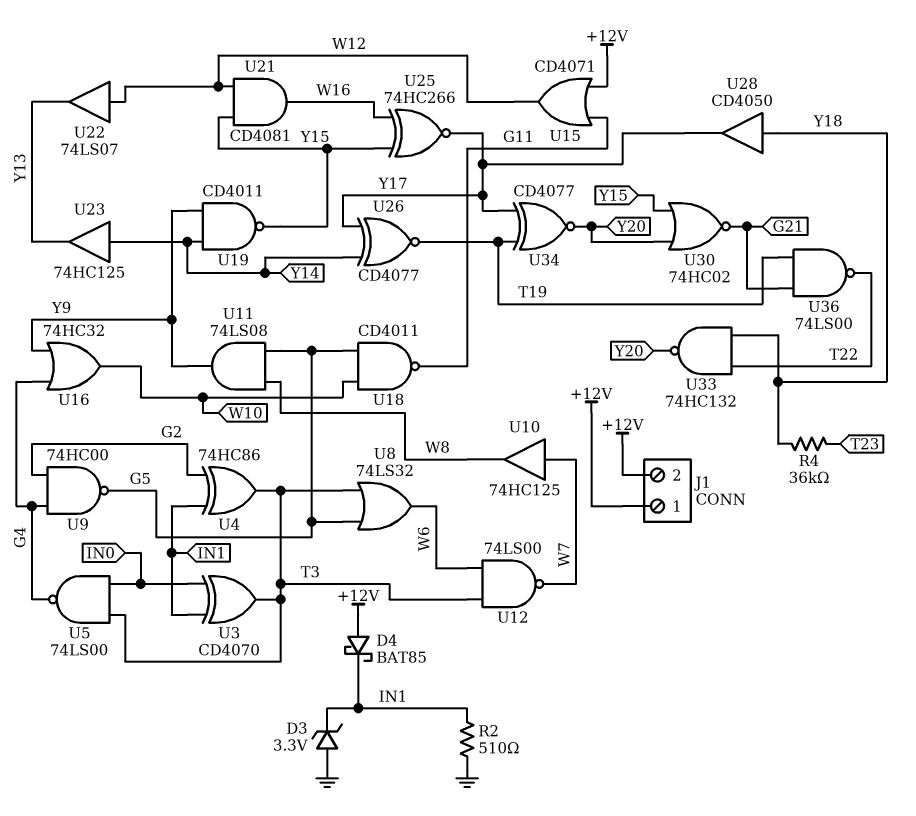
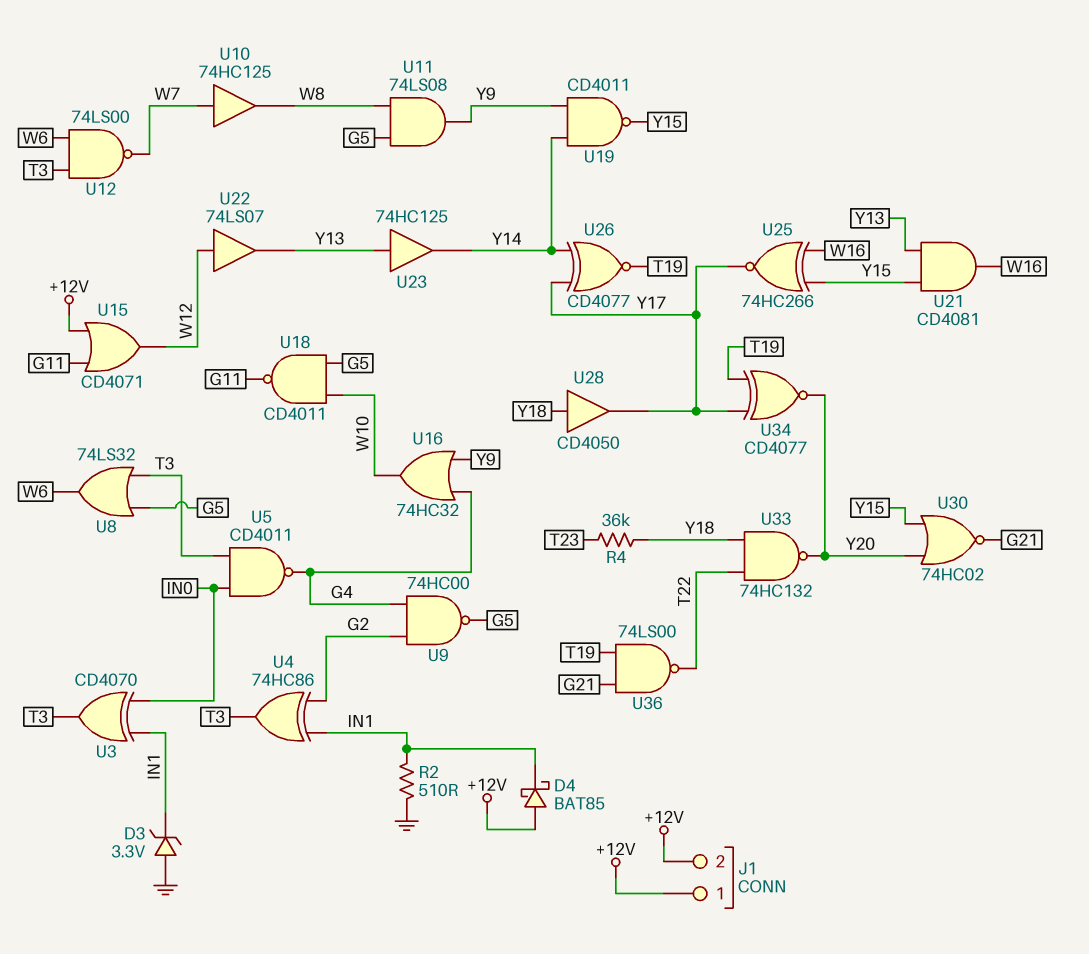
U5: NAND 74LS00 (in IN0, in T3, out G4) -> NAND CD4011 (in IN0, in T3, out G4)
U21: AND CD4081 (in W12, in Y15, out W16) -> AND CD4081 (in Y13, in Y15, out W16)
U23: buffer 74HC125 (in Y14, out Y13) -> buffer 74HC125 (in Y13, out Y14)

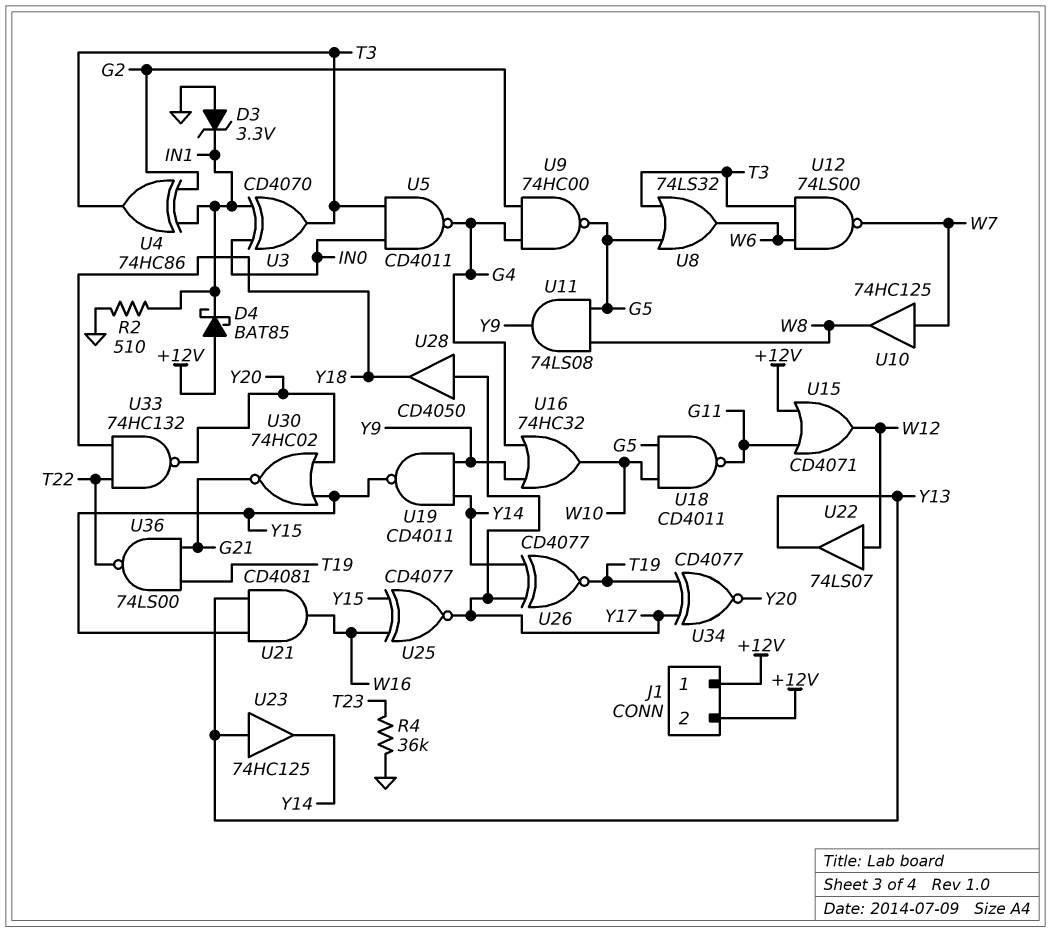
R4: 36k (T23, Y18) -> 36k (GND, T23)
U25: XNOR 74HC266 (in W16, in Y15, out Y17) -> XNOR CD4077 (in W16, in Y15, out Y17)
U28: buffer CD4050 (in Y18, out Y17) -> buffer CD4050 (in Y17, out Y18)

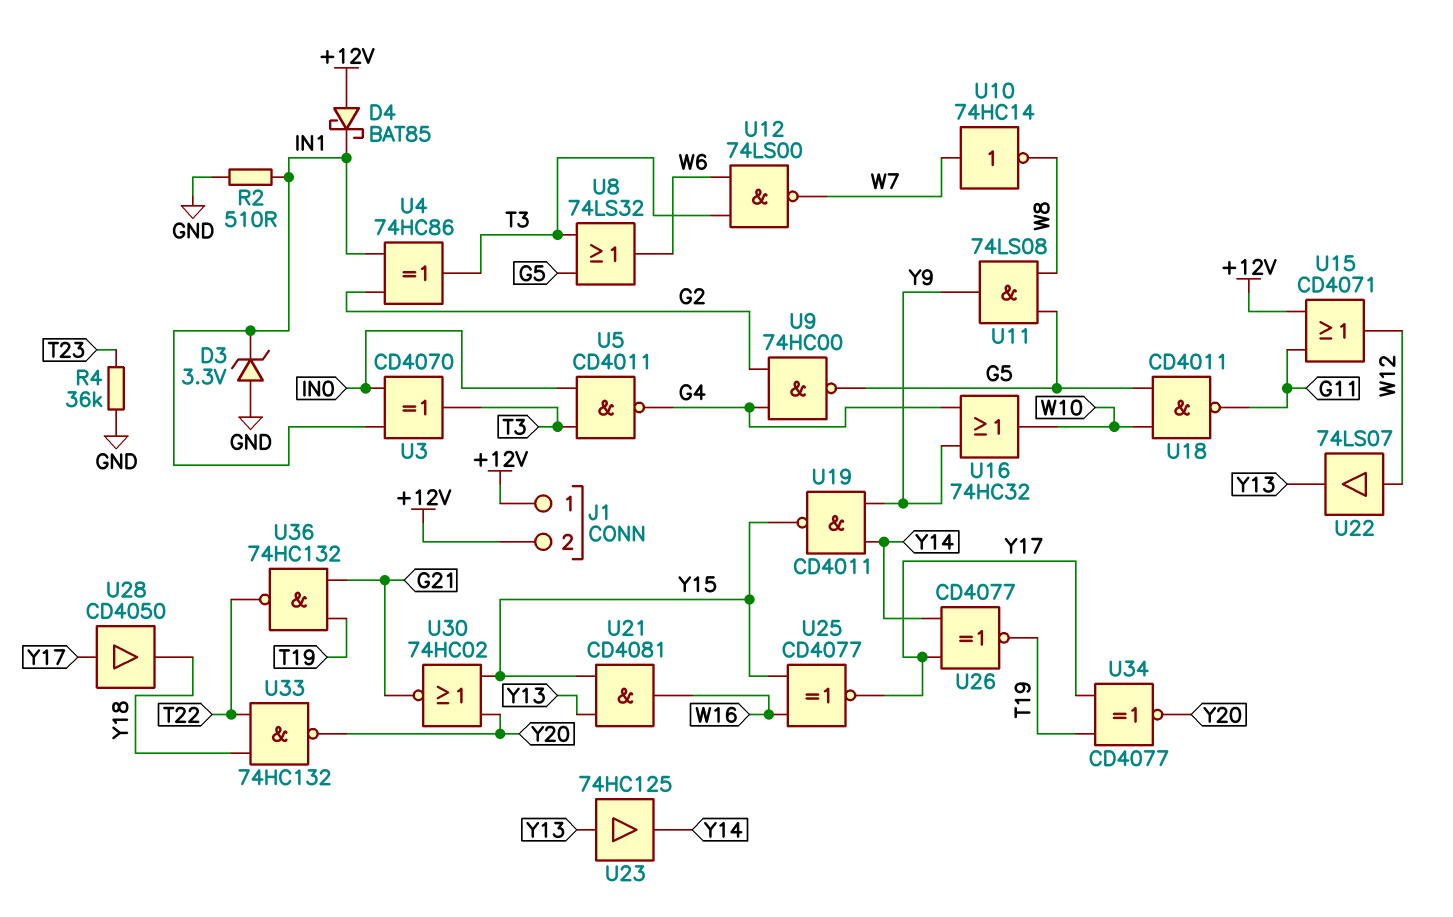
U10: buffer 74HC125 (in W7, out W8) -> NOT 74HC14 (in W7, out W8)
U36: NAND 74LS00 (in G21, in T19, out T22) -> NAND 74HC132 (in G21, in T19, out T22)

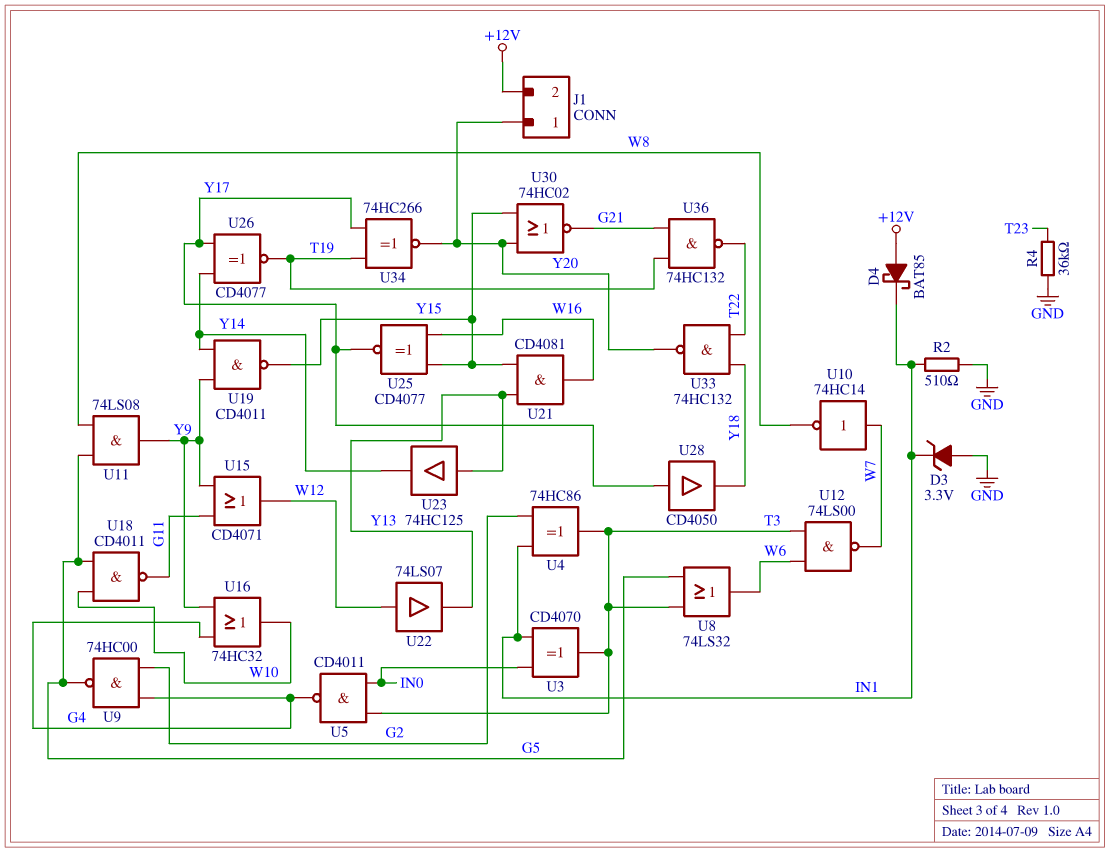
J1 pin 1: +12V -> Y20
U15: OR CD4071 (in +12V, in G11, out W12) -> OR CD4071 (in G11, in Y9, out W12)
U34: XNOR CD4077 (in T19, in Y17, out Y20) -> XNOR 74HC266 (in T19, in Y17, out Y20)

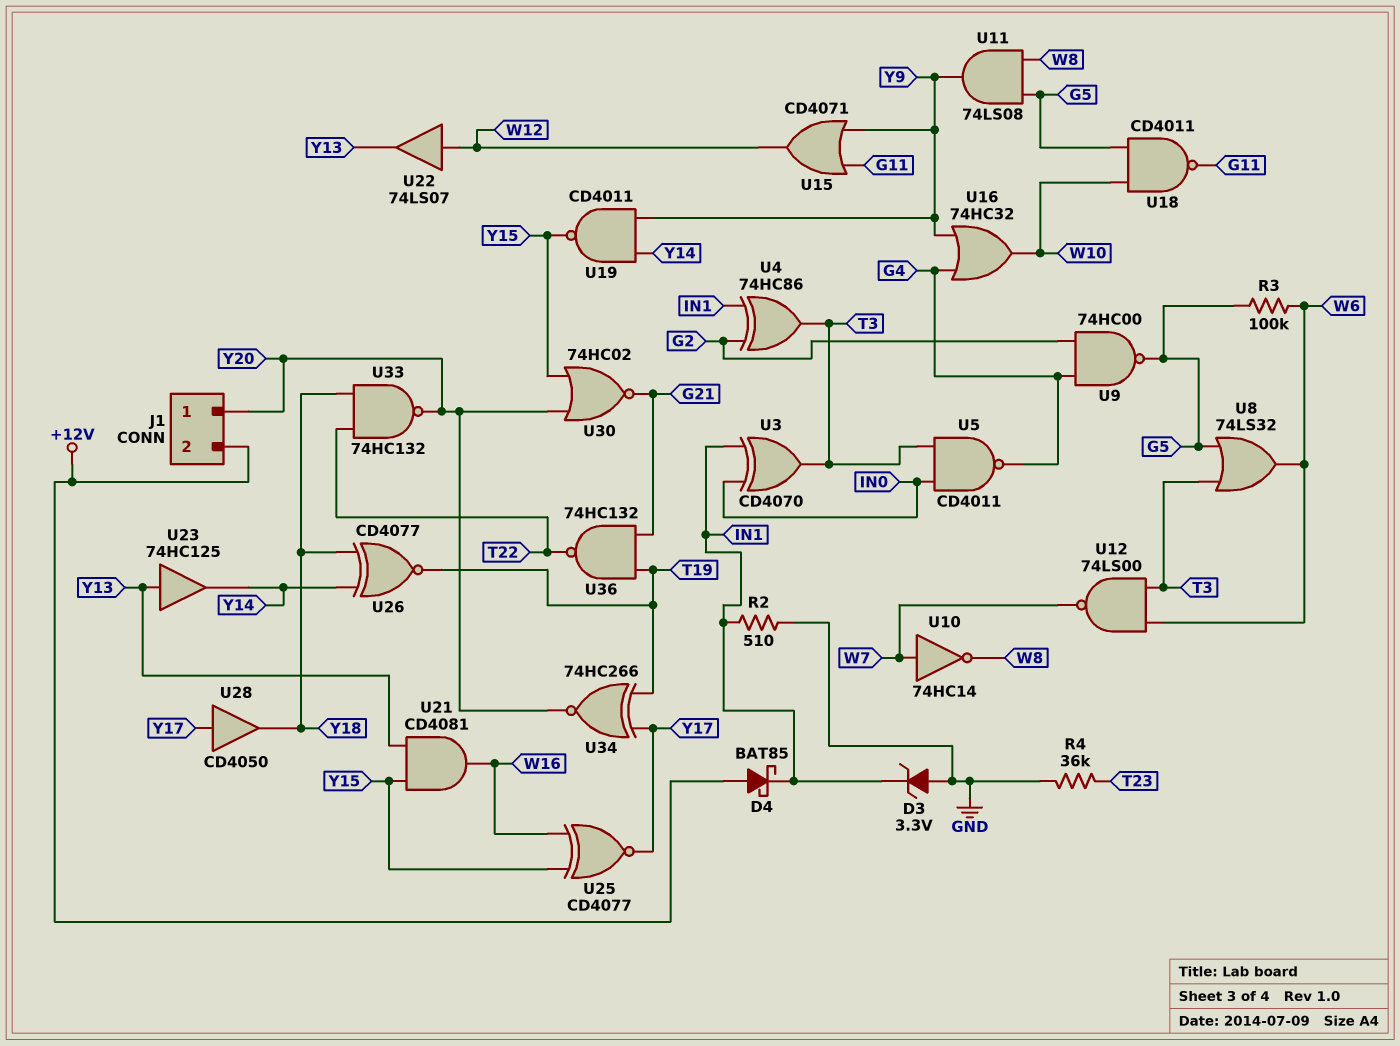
R3: none -> 100k (G5, W6)
U26: XNOR CD4077 (in Y14, in Y17, out T19) -> XNOR CD4077 (in Y14, in Y18, out T19)

